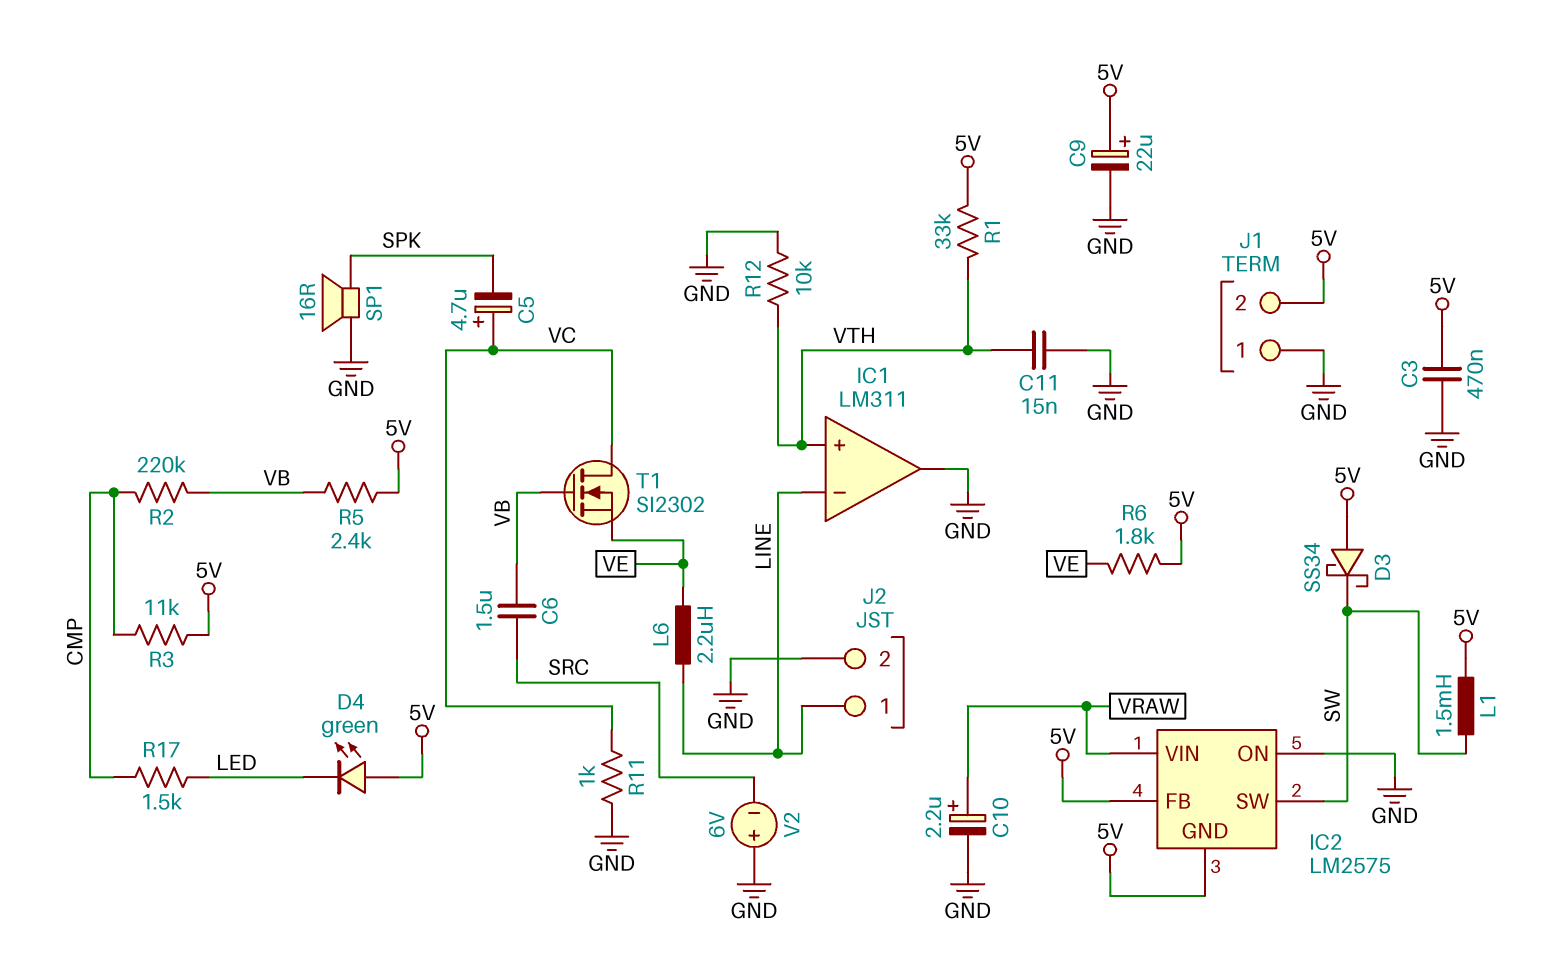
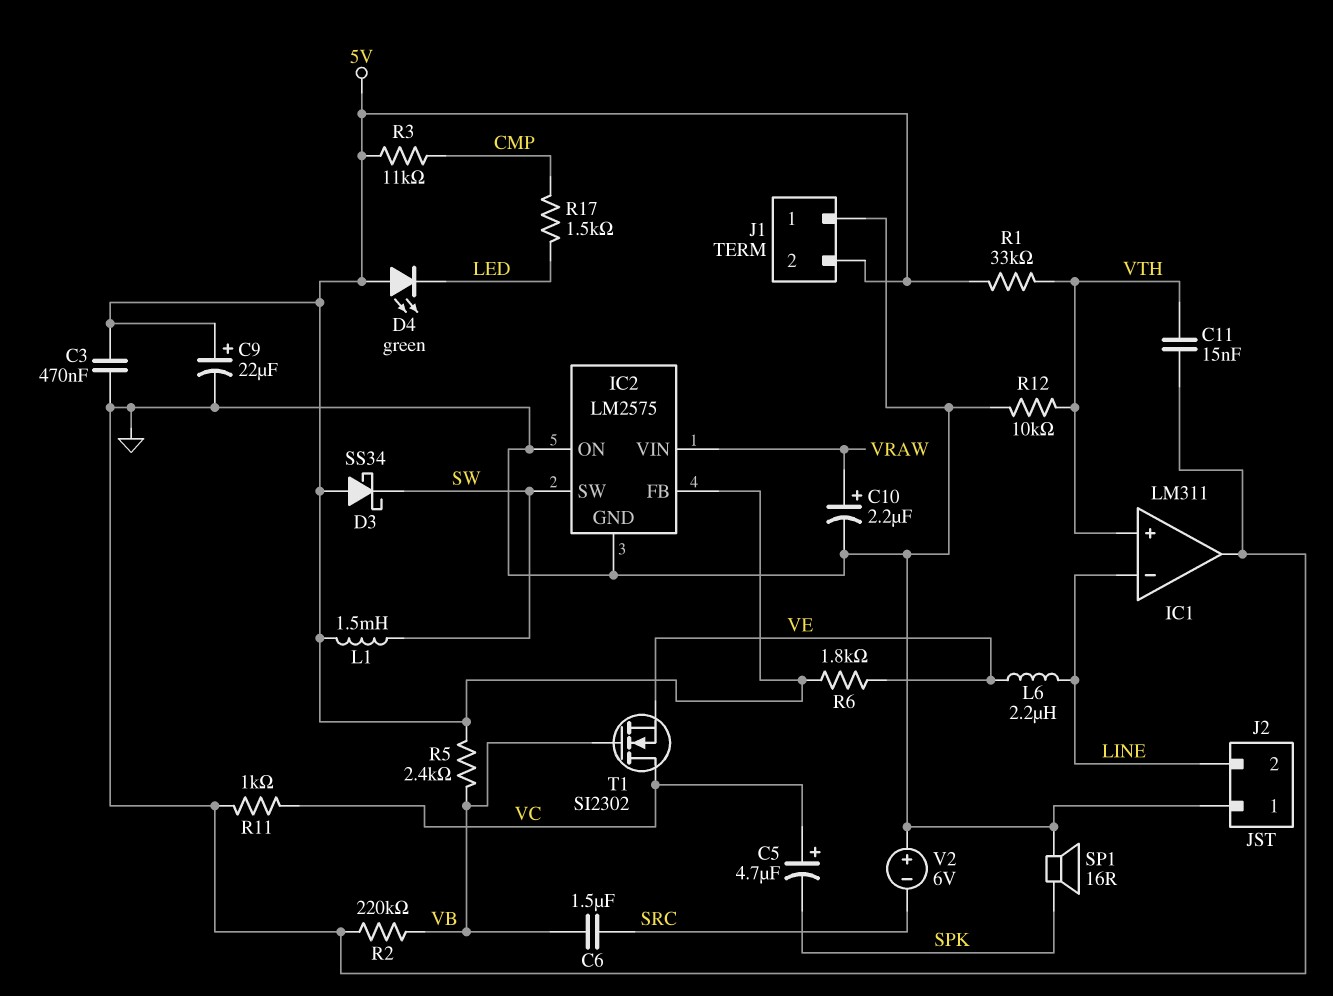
IC2 pin GND: 5V -> GND
J2 pin 1: LINE -> GND
J2 pin 2: GND -> LINE
R2: 220k (CMP, VB) -> 220k (GND, VB)

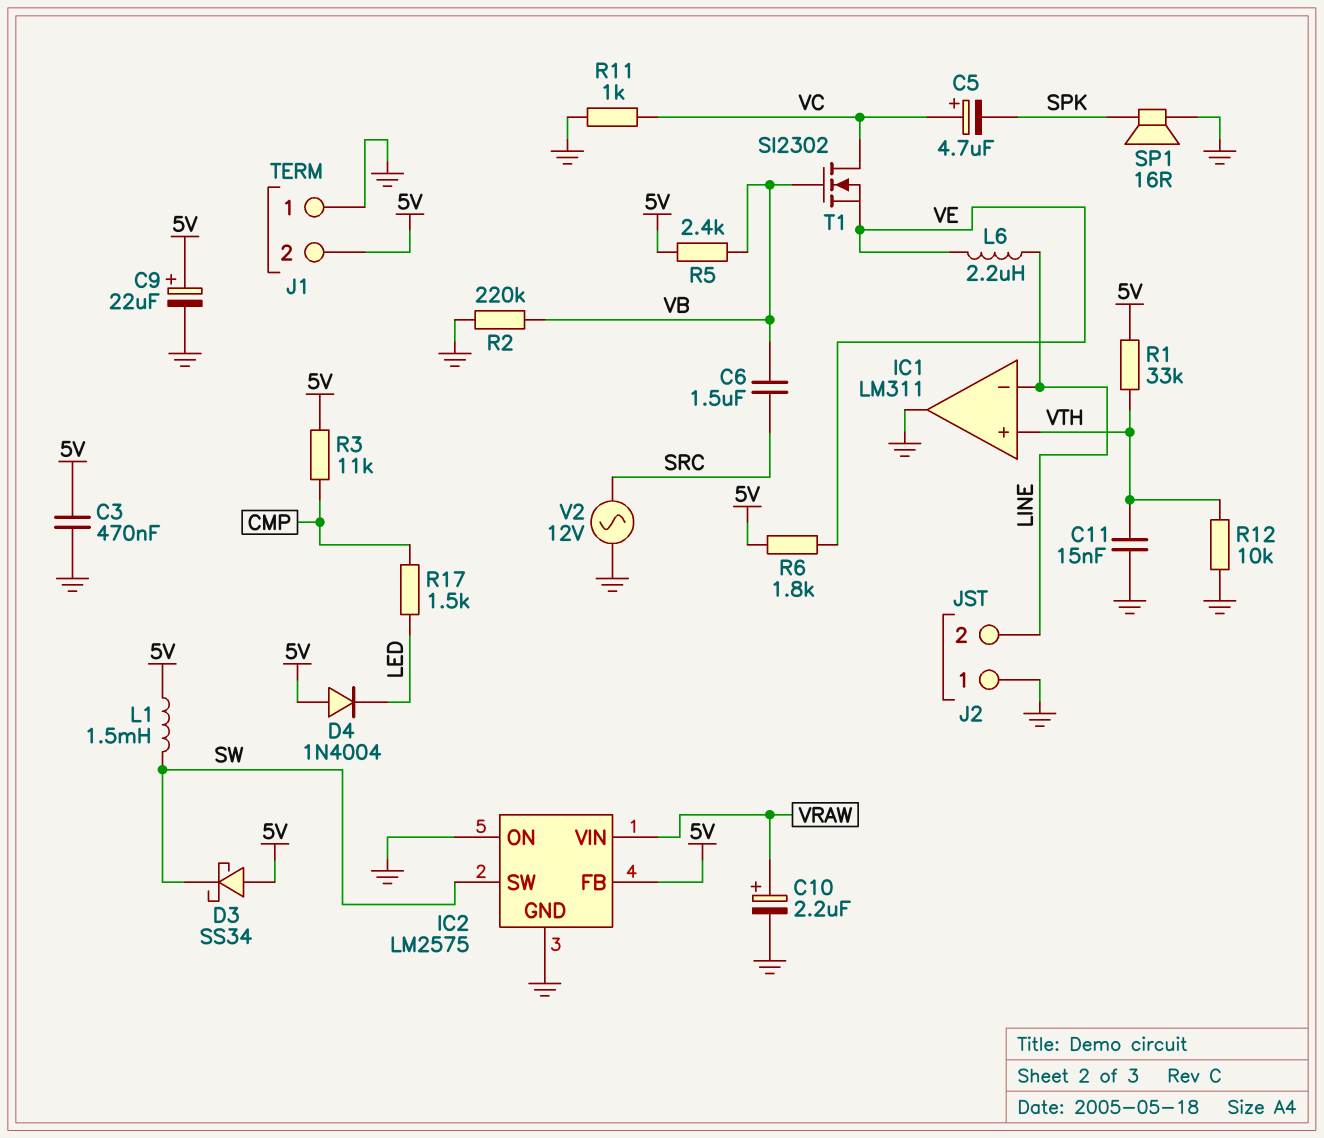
D4: LED green (A 5V, K LED) -> diode 1N4004 (A 5V, K LED)
V2: 6V (plus GND, minus SRC) -> AC 12V (GND, SRC)

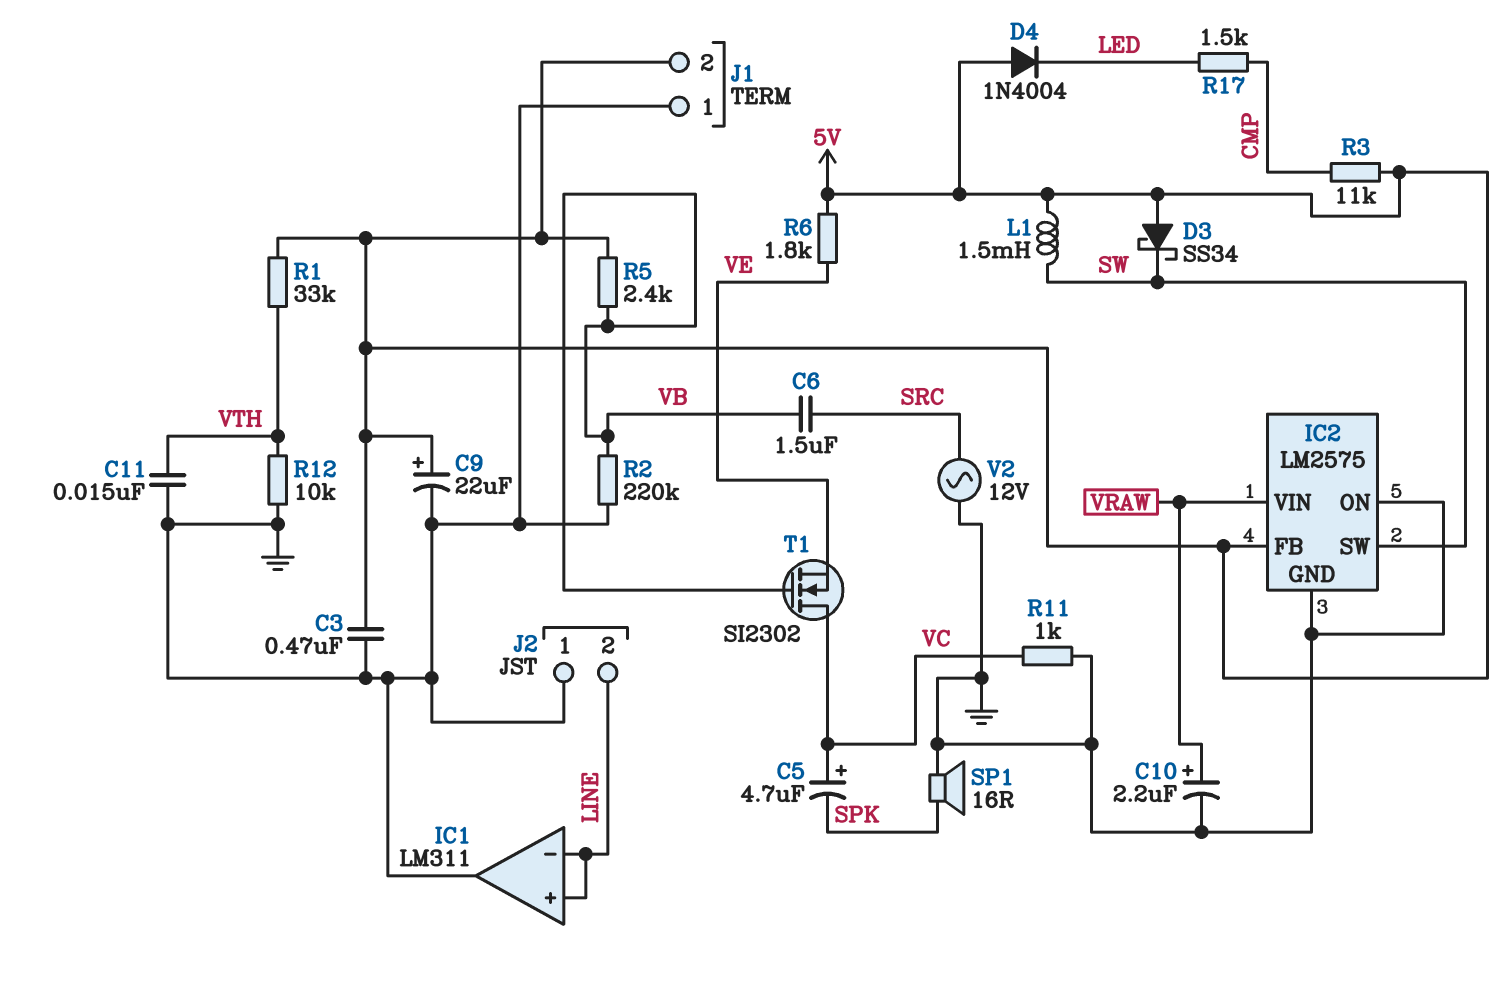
IC1 pin in+: VTH -> LINE
L6: 2.2uH (LINE, VE) -> none

